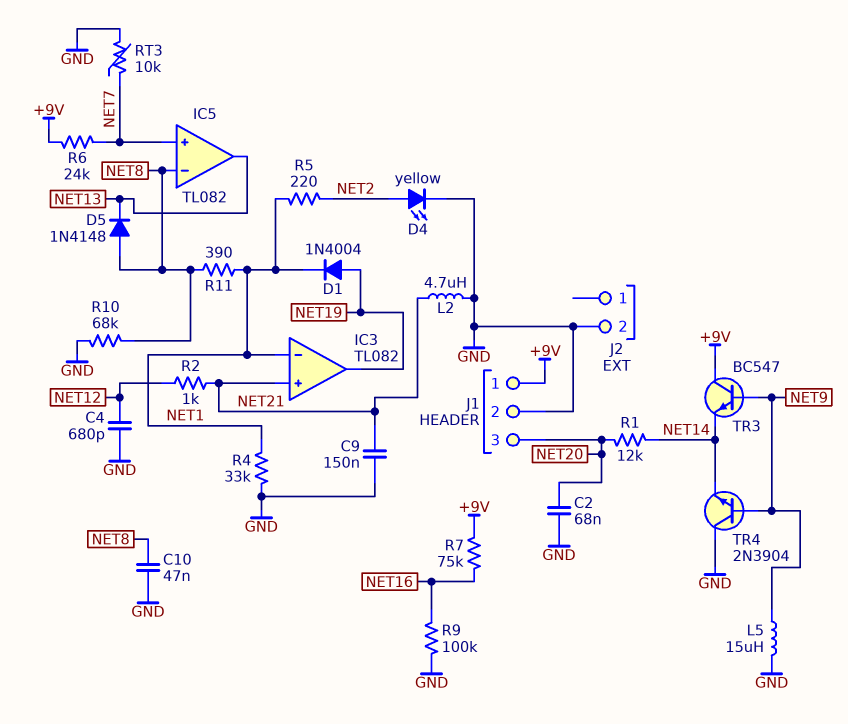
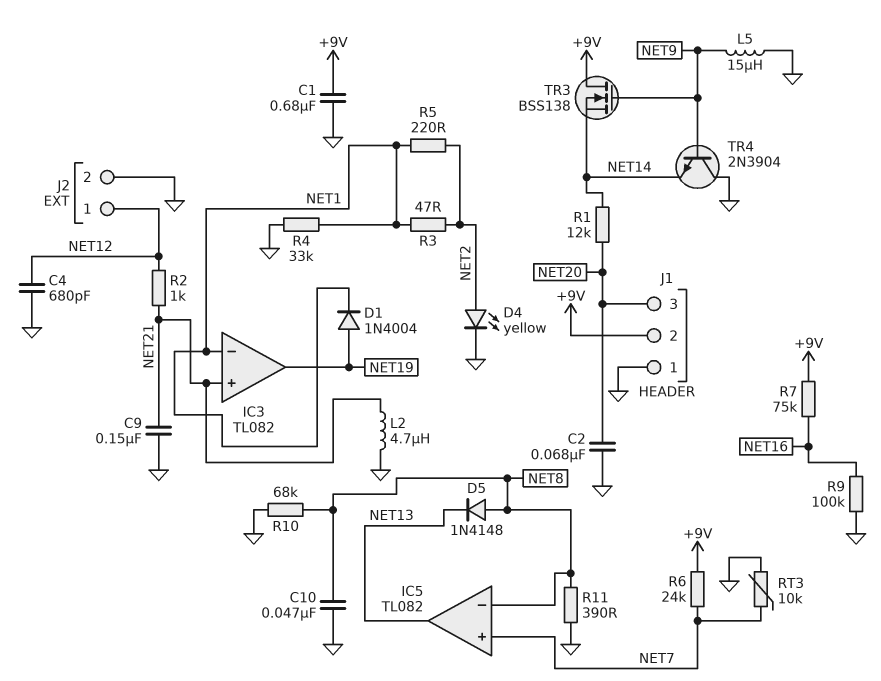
C1: none -> 680nF (+9V, GND)
J1 pin 1: +9V -> GND
J1 pin 2: GND -> +9V
J2 pin 1: none -> NET12
R3: none -> 47 (NET1, NET2)
R11: 390 (NET1, NET8) -> 390 (GND, NET8)
TR3: NPN BC547 (B NET9, C +9V, E NET14) -> NMOS BSS138 (G NET9, D +9V, S NET14)

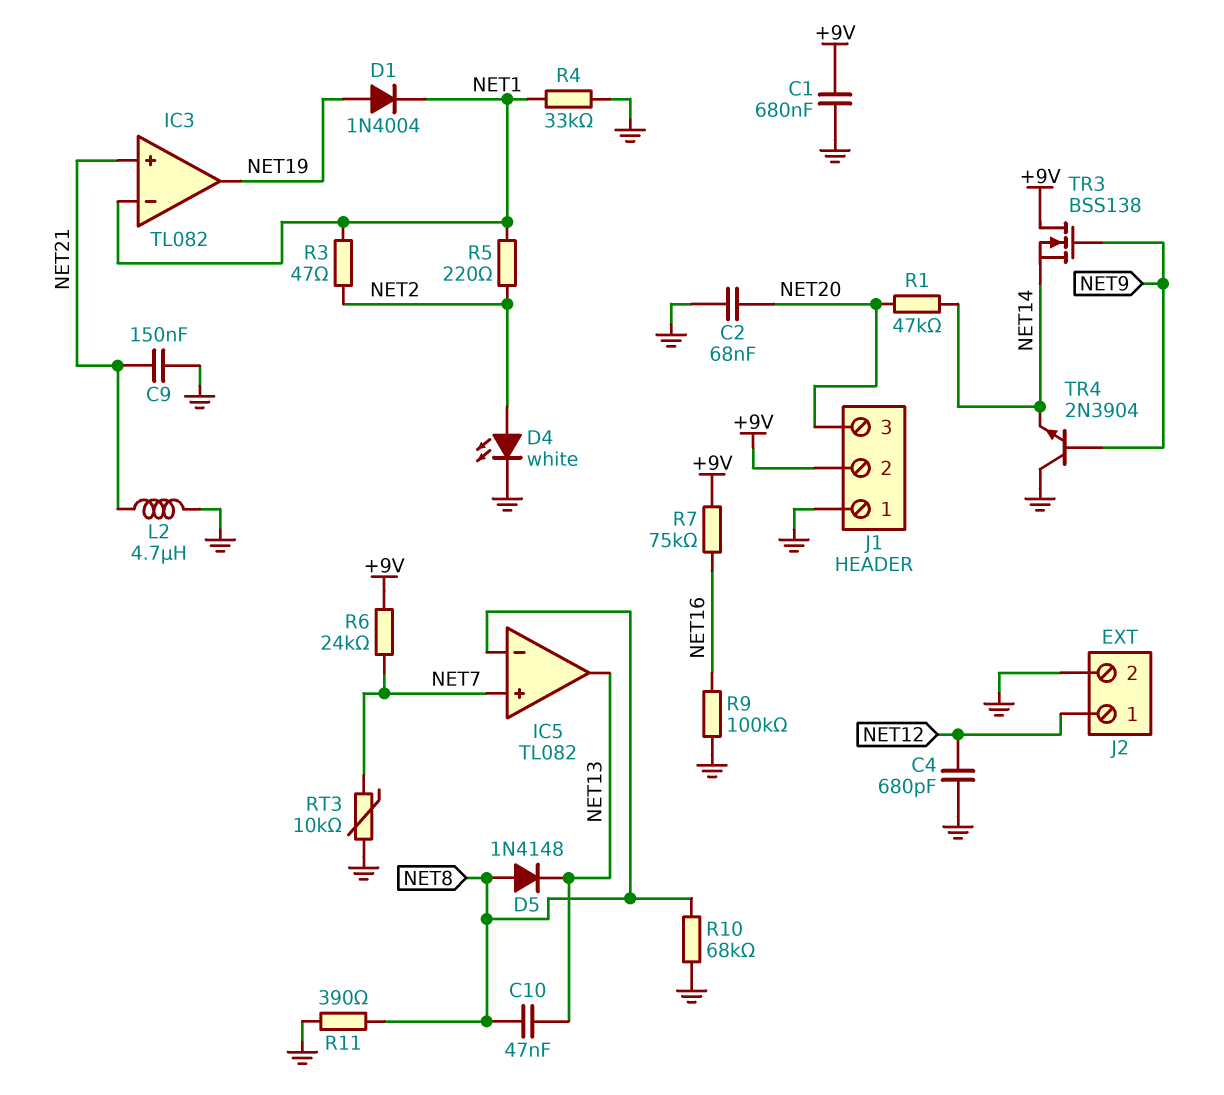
C10: 47nF (GND, NET8) -> 47nF (NET8, NET13)
D4: LED yellow (A NET2, K GND) -> LED white (A NET2, K GND)
L5: 15uH (GND, NET9) -> none
R1: 12k (NET14, NET20) -> 47k (NET14, NET20)
R2: 1k (NET12, NET21) -> none

